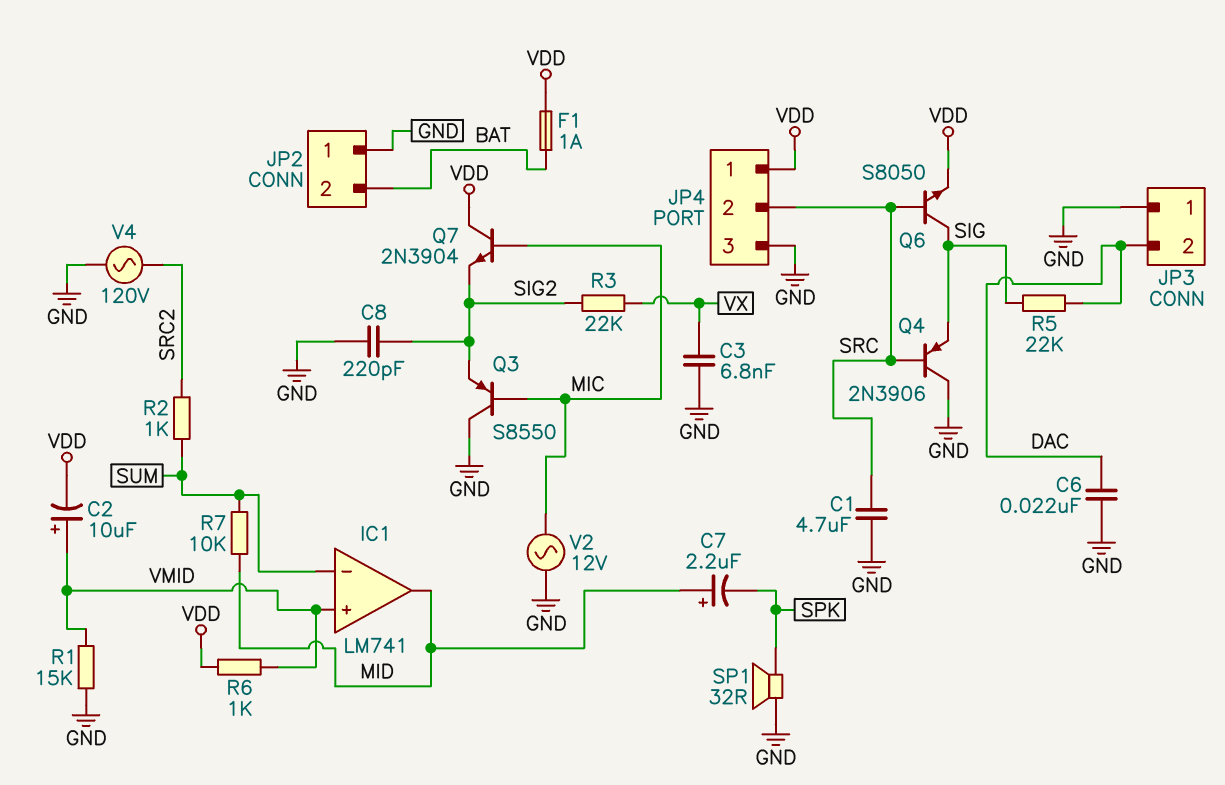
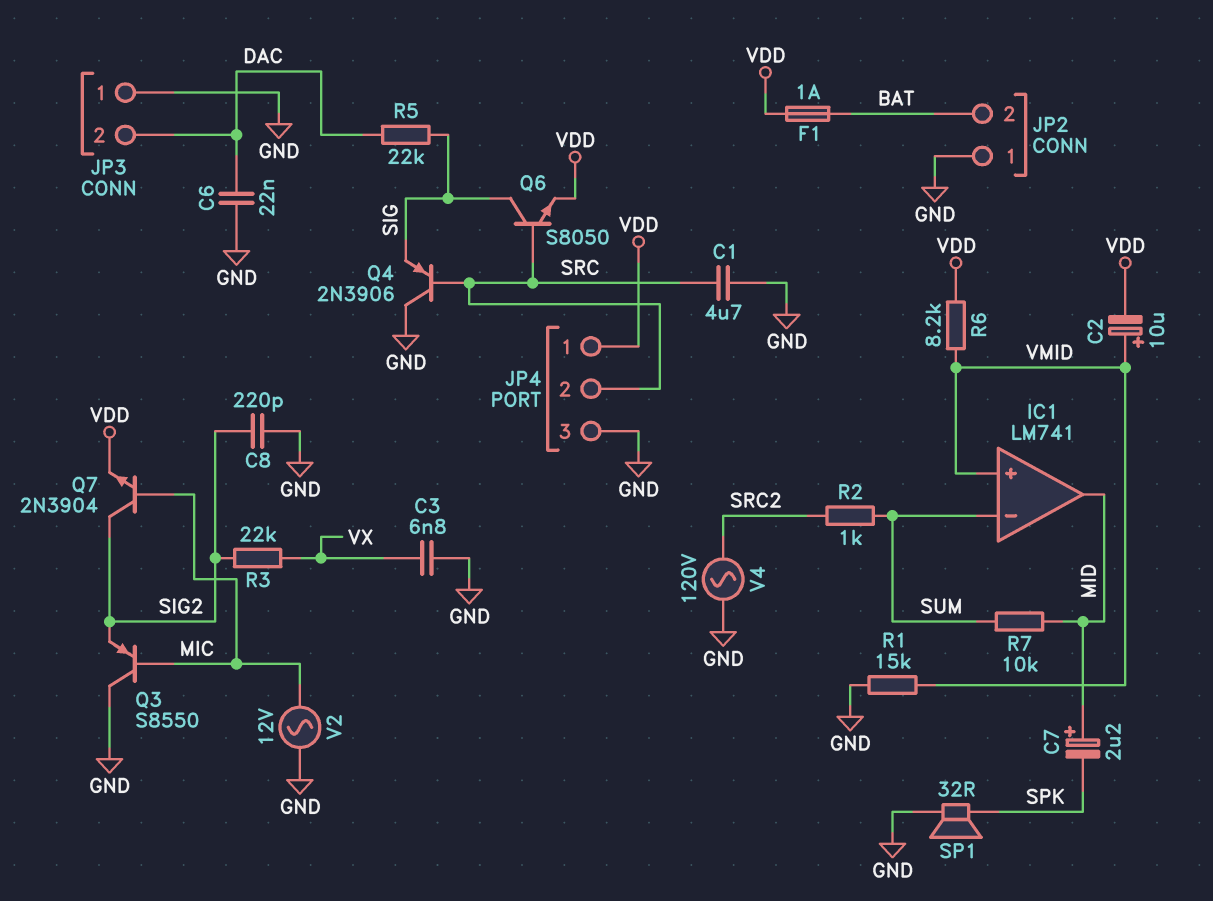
Q7: NPN 2N3904 (B MIC, C VDD, E SIG2) -> NPN 2N3904 (B MIC, C SIG2, E VDD)
R6: 1k (VDD, VMID) -> 8.2k (VDD, VMID)

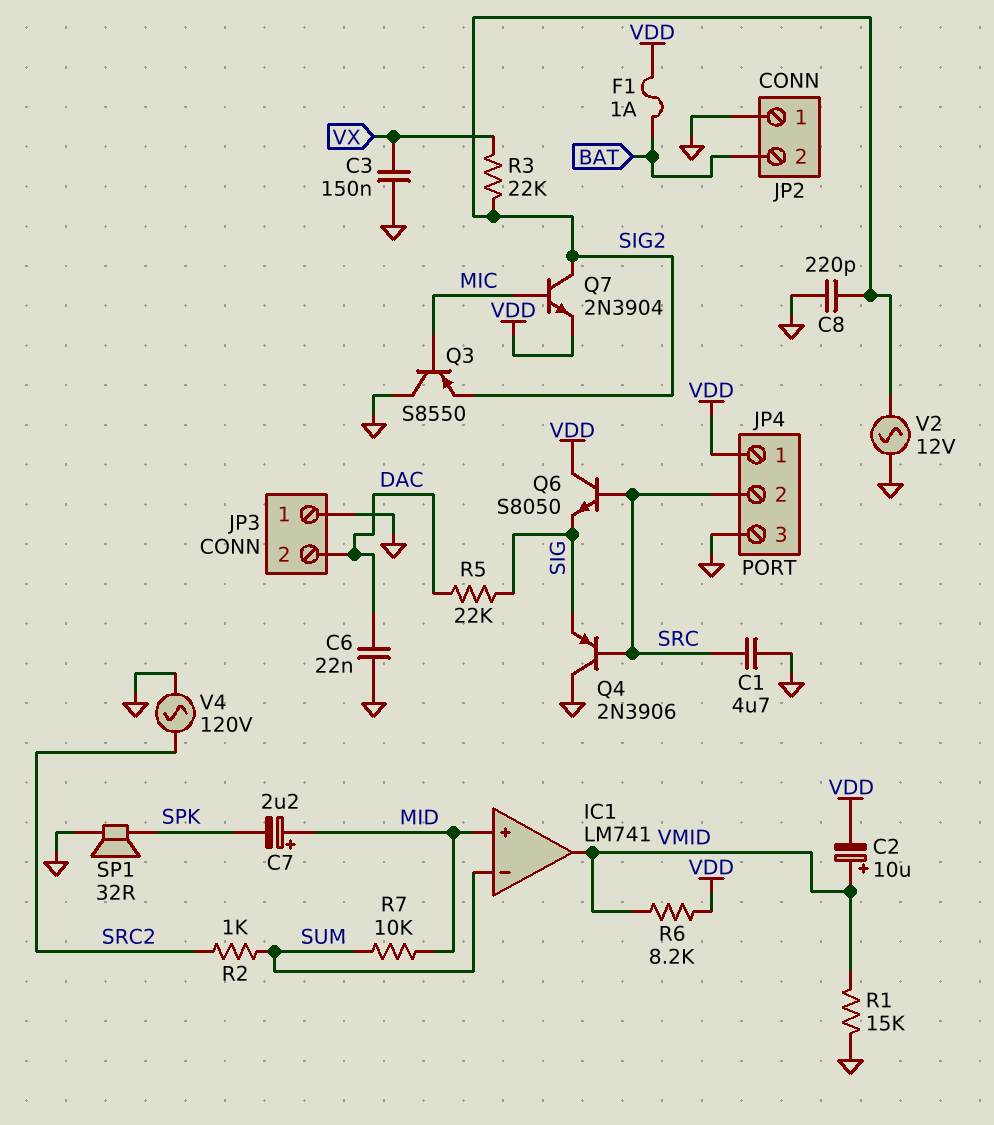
C3: 6.8nF (GND, VX) -> 150nF (GND, VX)
IC1 pin in+: VMID -> MID
IC1 pin out: MID -> VMID
Q6: NPN S8050 (B SRC, C SIG, E VDD) -> NPN S8050 (B SRC, C VDD, E SIG)
V2: AC 12V (GND, MIC) -> AC 12V (GND, SIG2)

